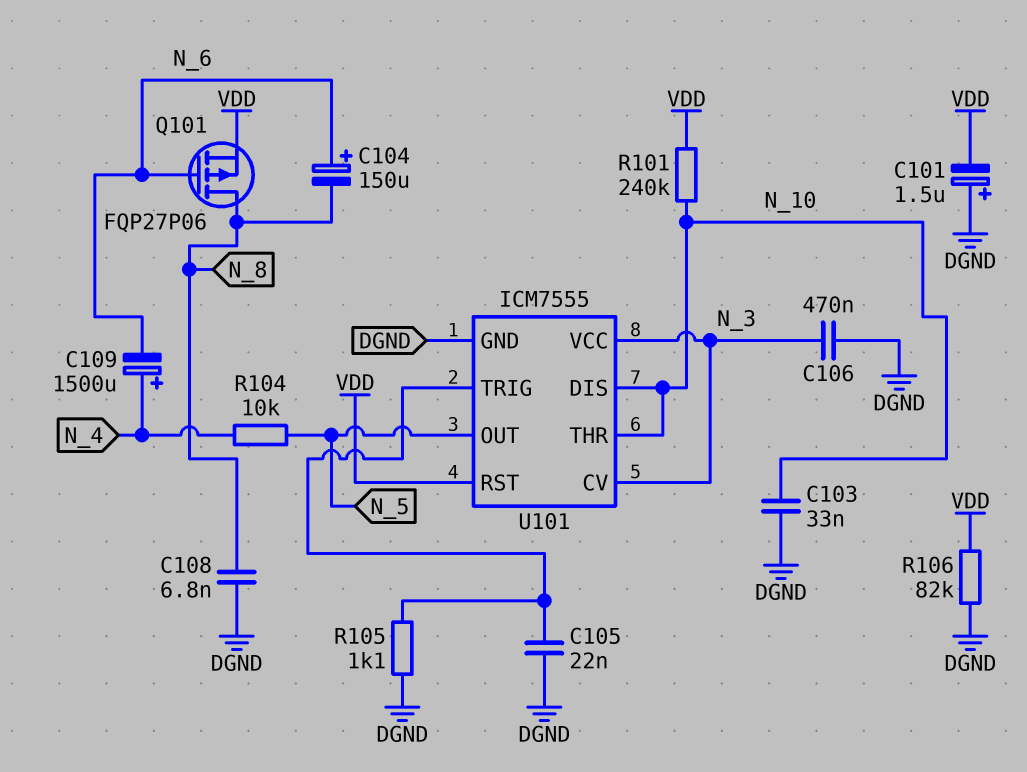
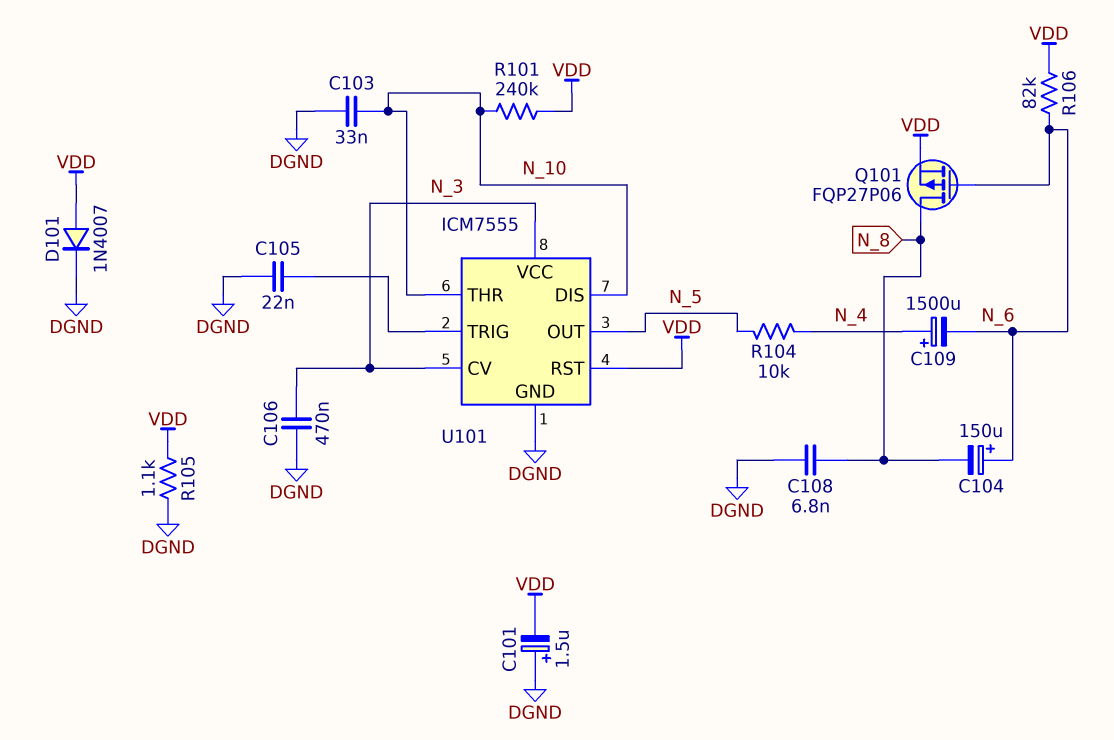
D101: none -> diode 1N4007 (A VDD, K DGND)
R105: 1.1k (DGND, U101/TRIG) -> 1.1k (DGND, VDD)
R106: 82k (DGND, VDD) -> 82k (N_6, VDD)

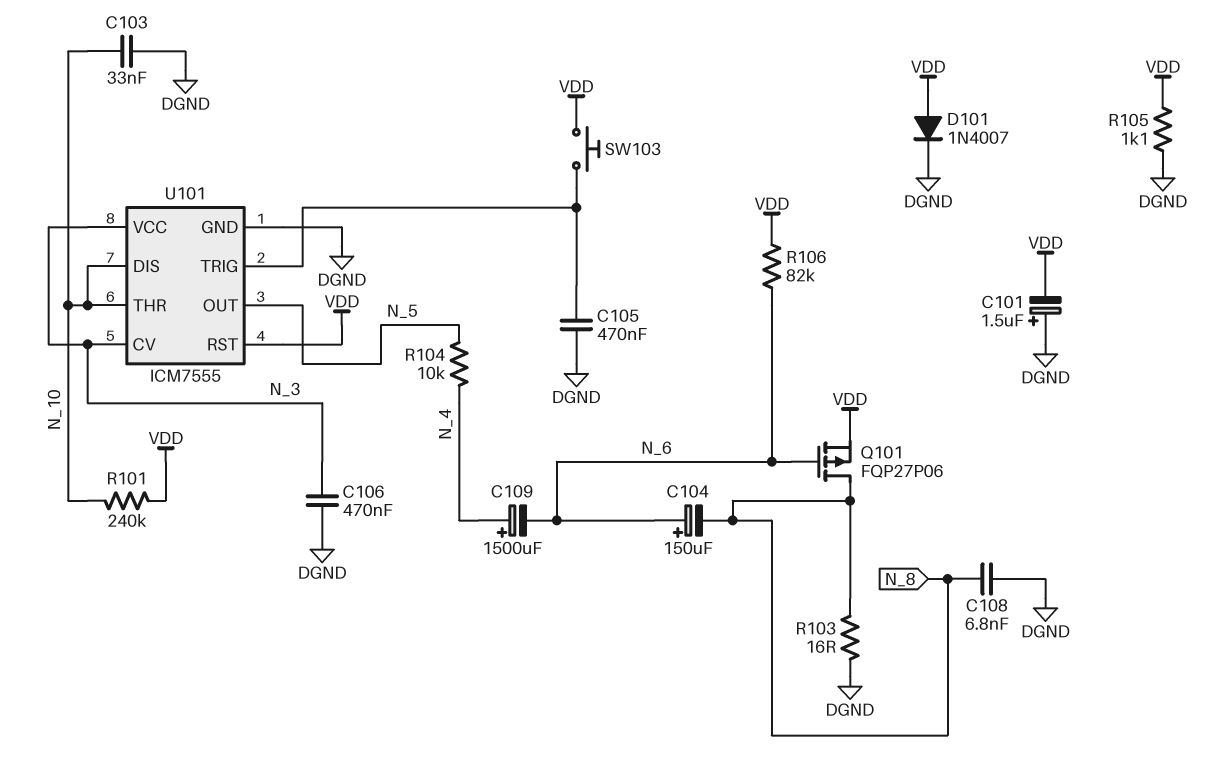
C105: 22nF (DGND, U101/TRIG) -> 470nF (DGND, U101/TRIG)
R103: none -> 16 (DGND, N_8)
SW103: none -> button (U101/TRIG, VDD)

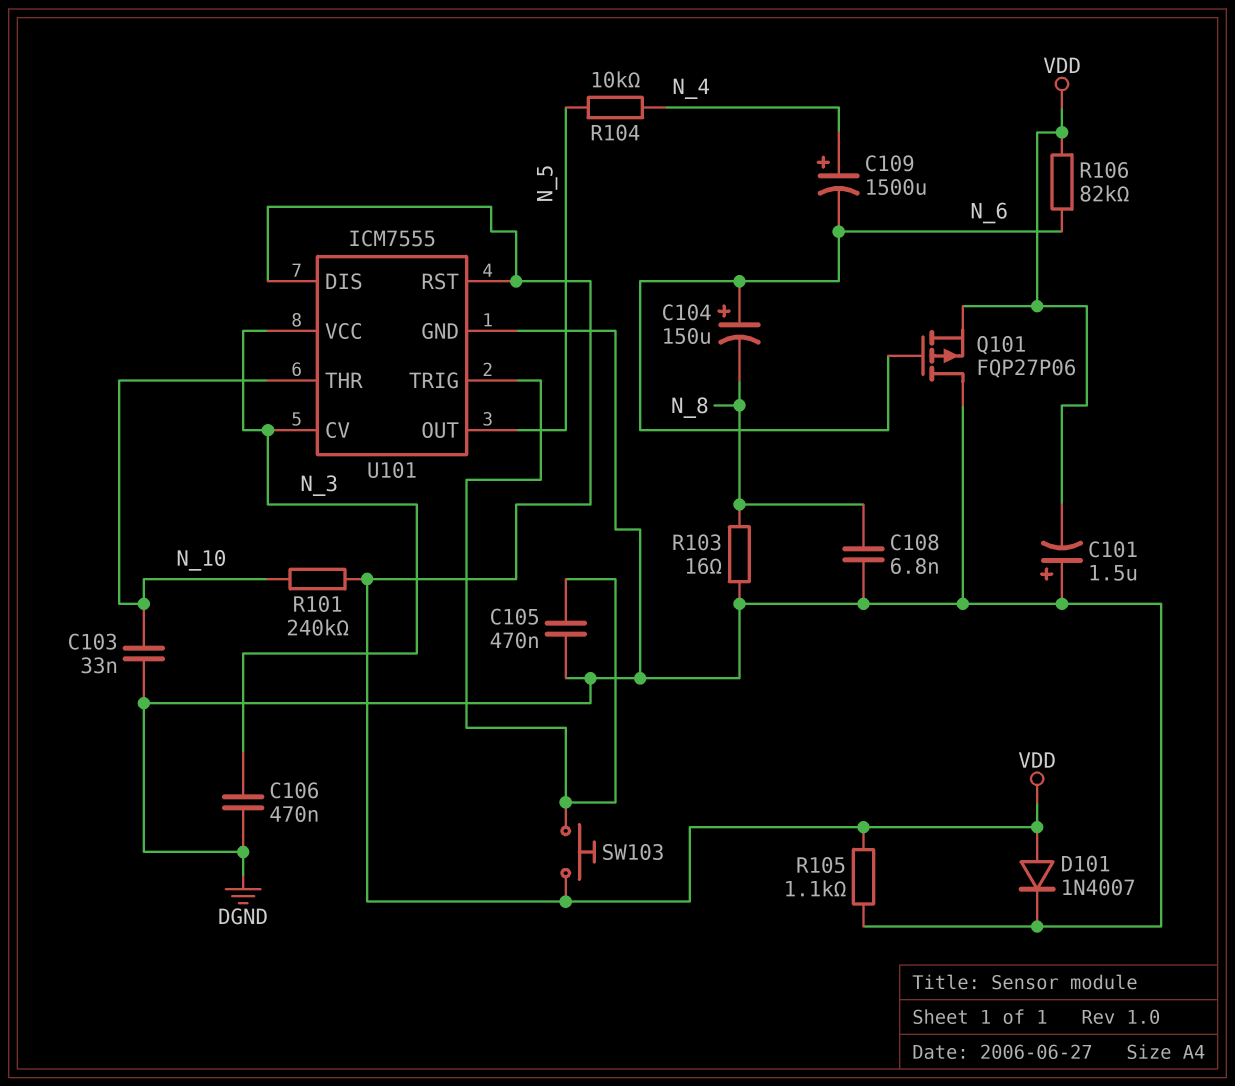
Q101: PMOS FQP27P06 (G N_6, D N_8, S VDD) -> PMOS FQP27P06 (G N_6, D DGND, S VDD)
U101 pin DIS: N_10 -> VDD

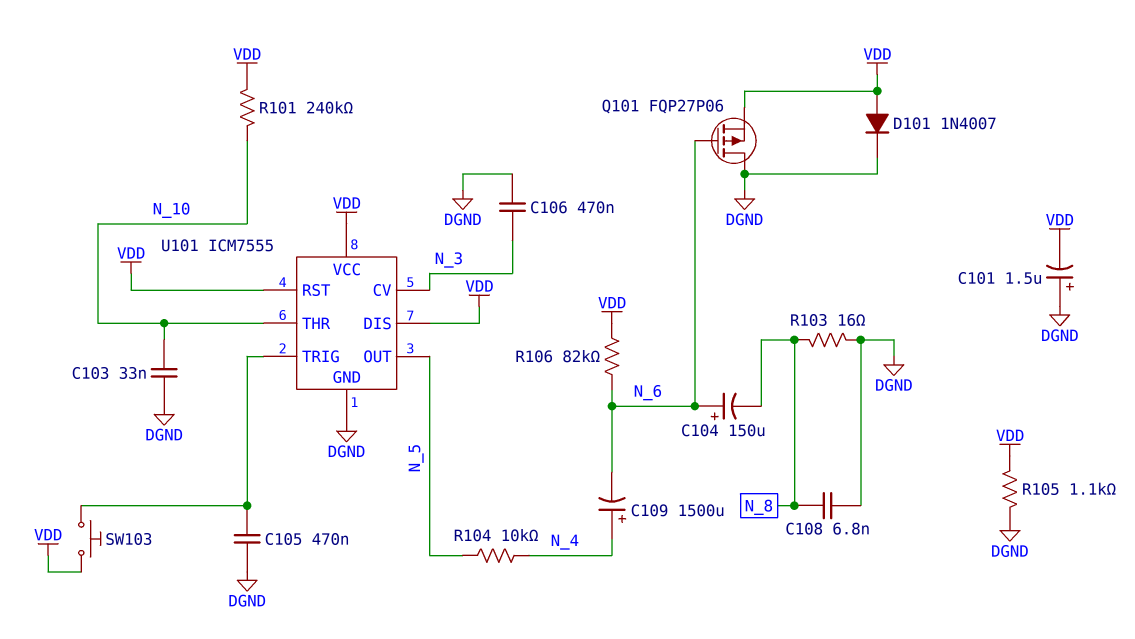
U101 pin VCC: N_3 -> VDD

